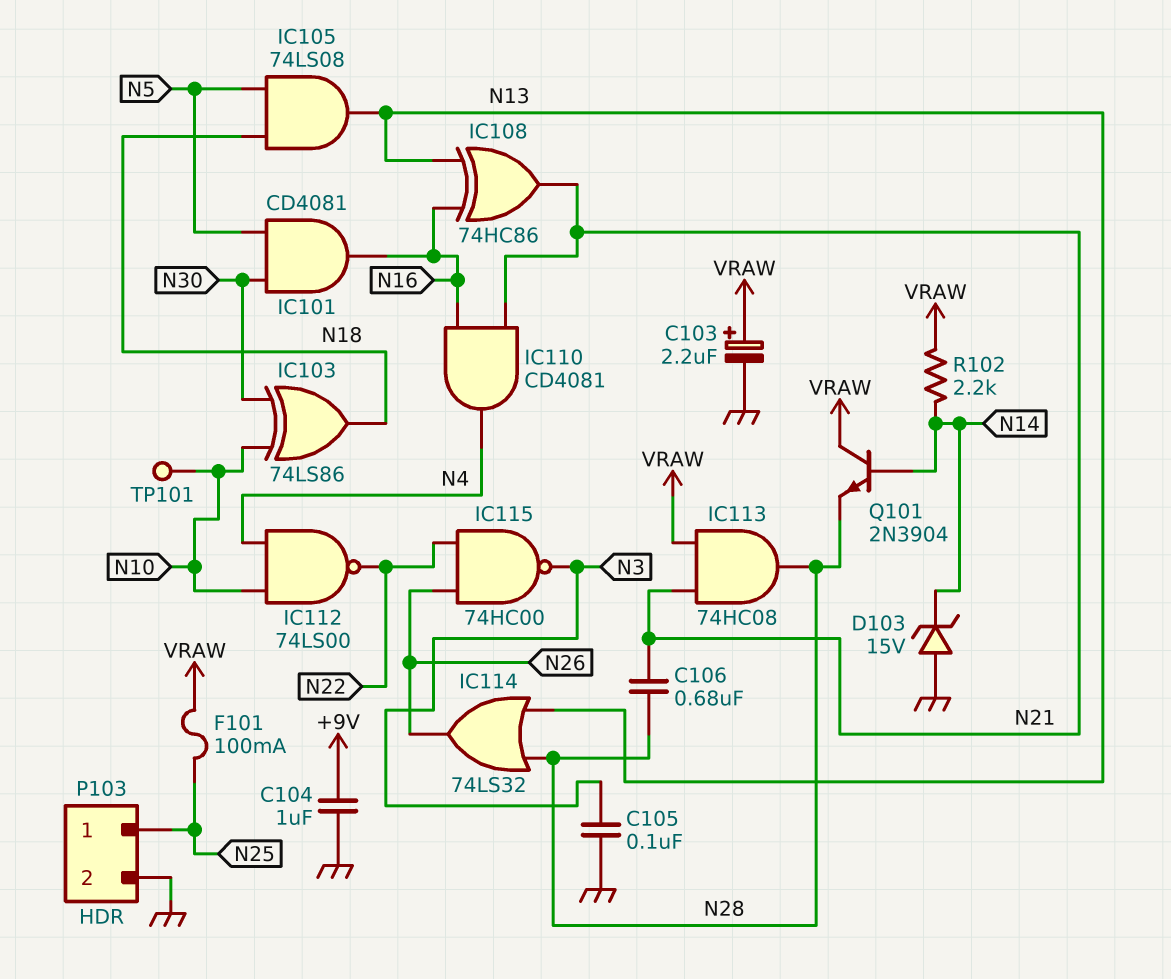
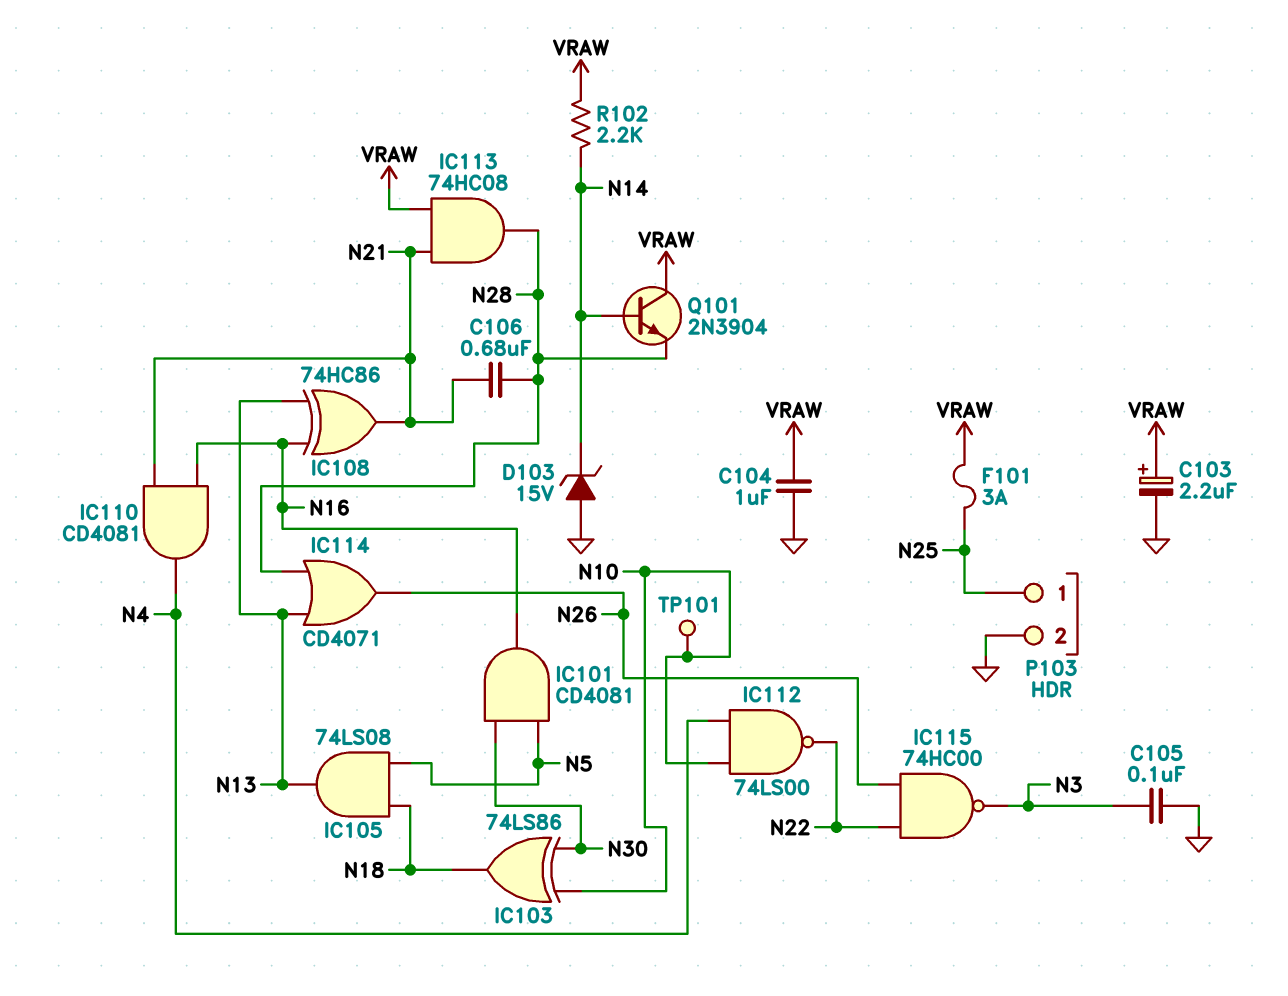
C104: 1uF (+9V, GND) -> 1uF (GND, VRAW)
F101: 100mA (N25, VRAW) -> 3A (N25, VRAW)
IC114: OR 74LS32 (in N13, in N28, out N26) -> OR CD4071 (in N13, in N28, out N26)

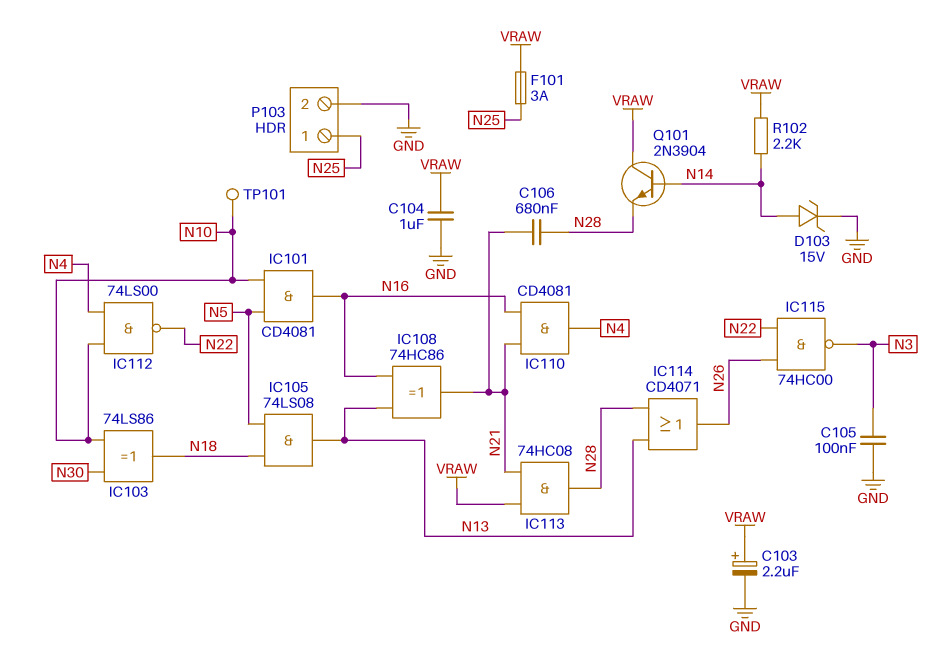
D103: zener 15V (A GND, K N14) -> zener 15V (A N14, K GND)
IC101: AND CD4081 (in N5, in N30, out N16) -> AND CD4081 (in N5, in N10, out N16)

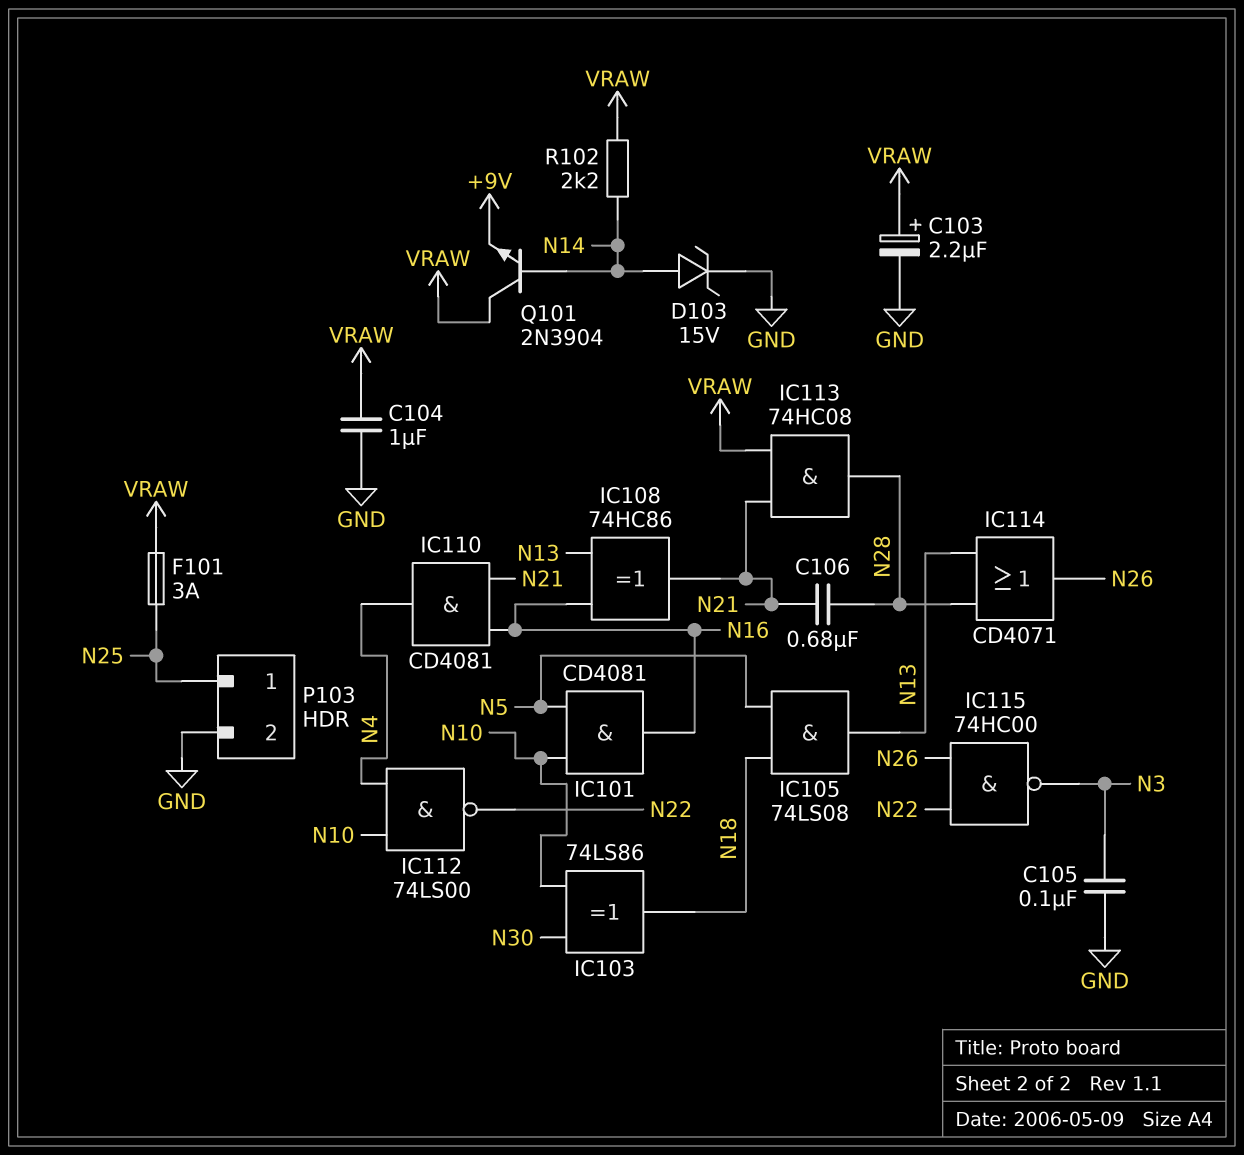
Q101: NPN 2N3904 (B N14, C VRAW, E N28) -> NPN 2N3904 (B N14, C VRAW, E +9V)
TP101: test point (N10) -> none

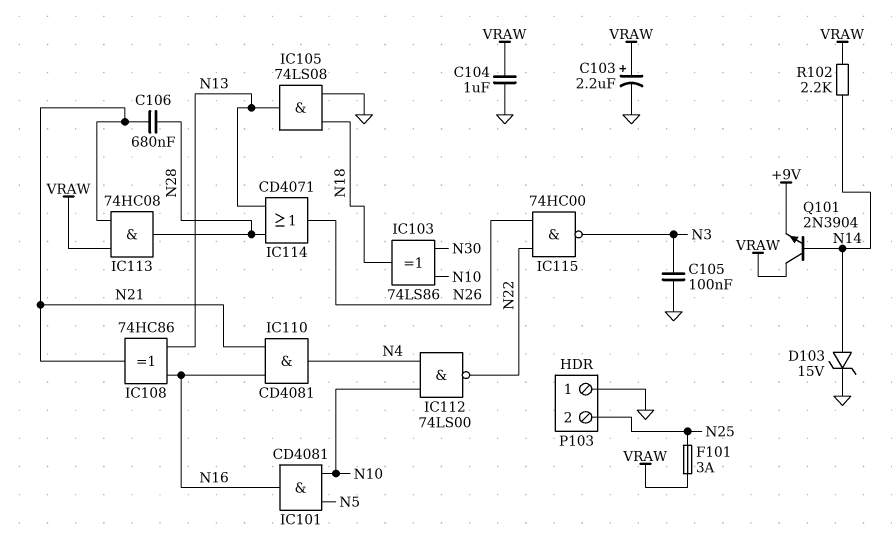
IC105: AND 74LS08 (in N5, in N18, out N13) -> AND 74LS08 (in GND, in N18, out N13)
P103 pin 1: N25 -> GND
P103 pin 2: GND -> N25

